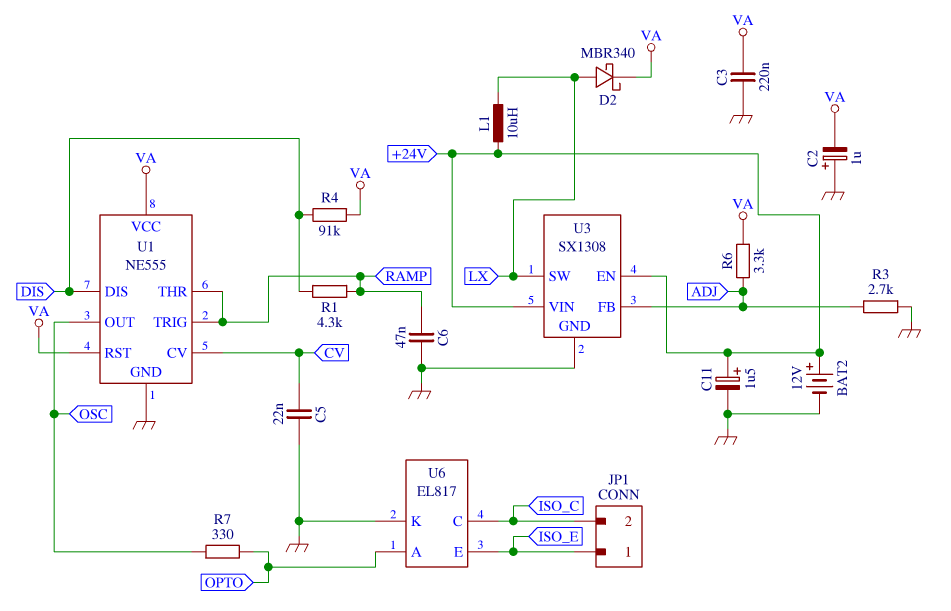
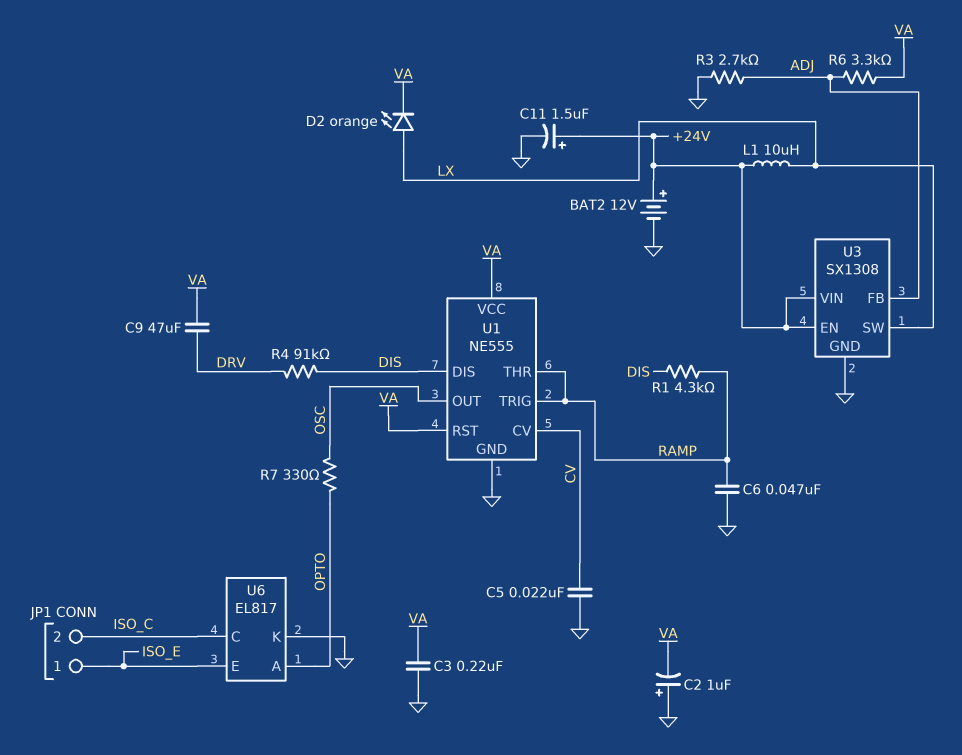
C9: none -> 47uF (DRV, VA)
D2: schottky MBR340 (A LX, K VA) -> LED orange (A LX, K VA)
R4: 91k (DIS, VA) -> 91k (DIS, DRV)

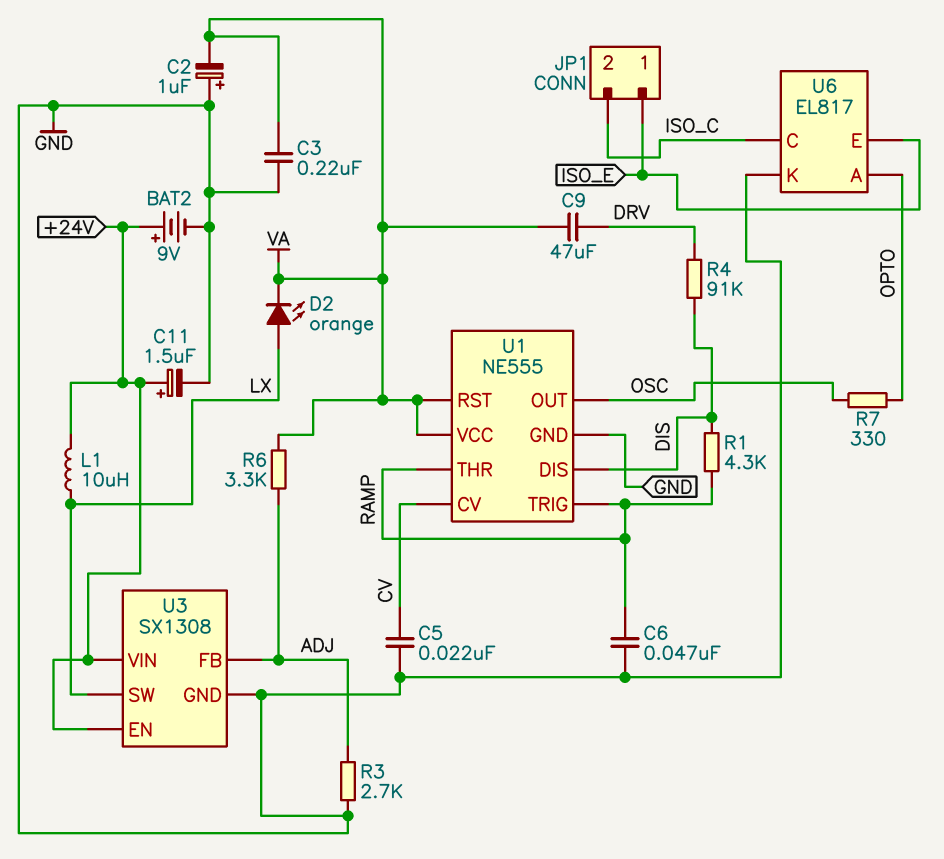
BAT2: 12V (plus +24V, minus GND) -> 9V (plus +24V, minus GND)

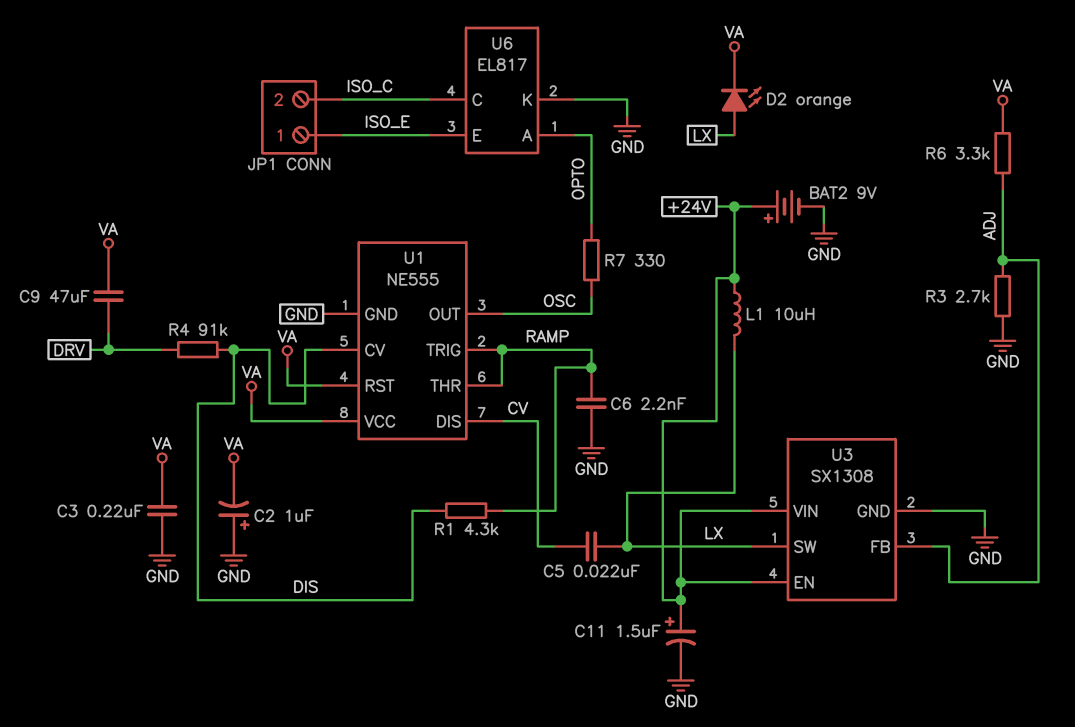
C5: 22nF (CV, GND) -> 22nF (CV, LX)
C6: 47nF (GND, RAMP) -> 2.2nF (GND, RAMP)
U1 pin CV: CV -> DIS
U1 pin DIS: DIS -> CV

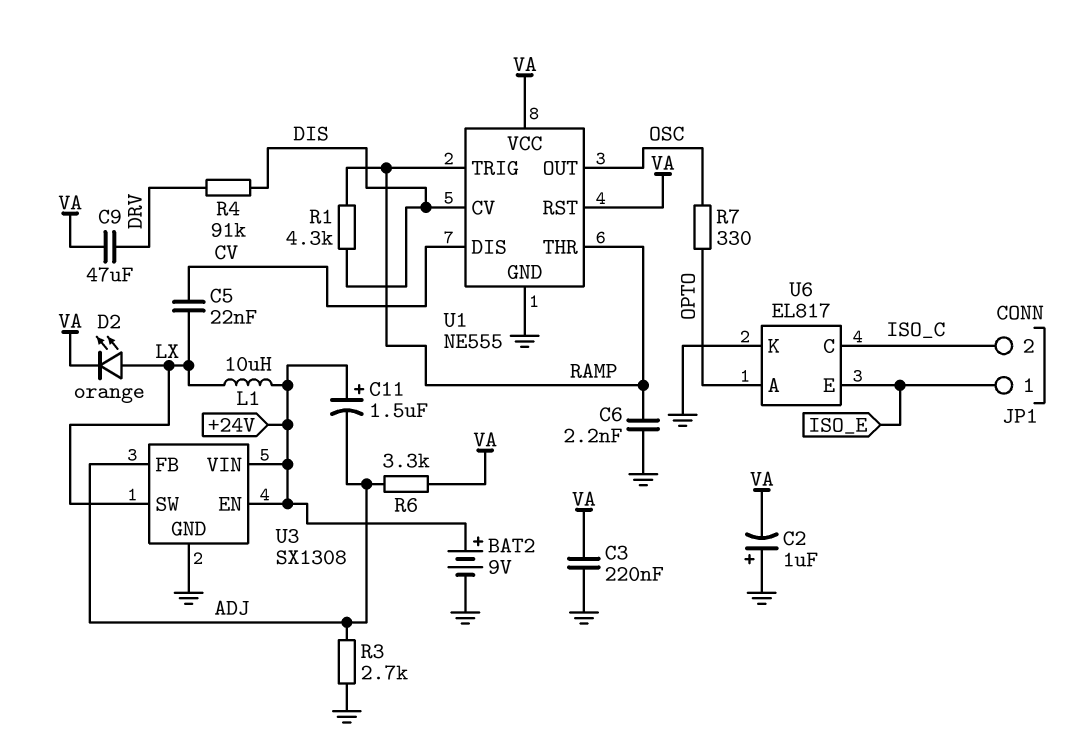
C11: 1.5uF (plus +24V, minus GND) -> 1.5uF (plus +24V, minus ADJ)

